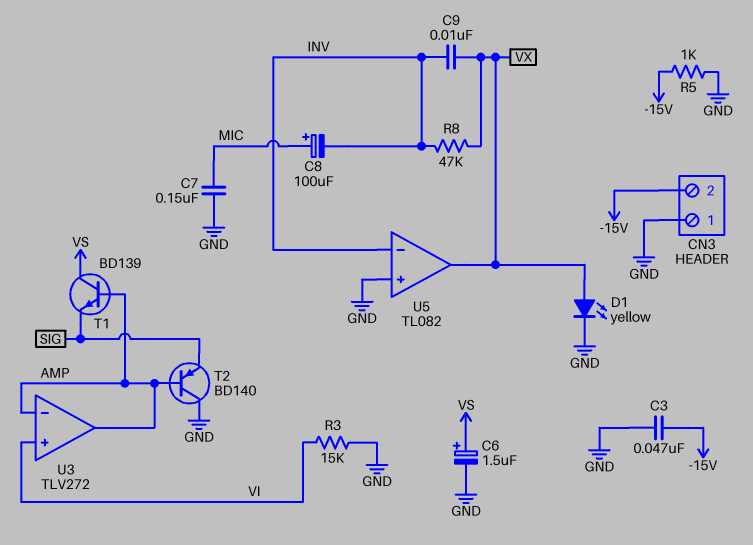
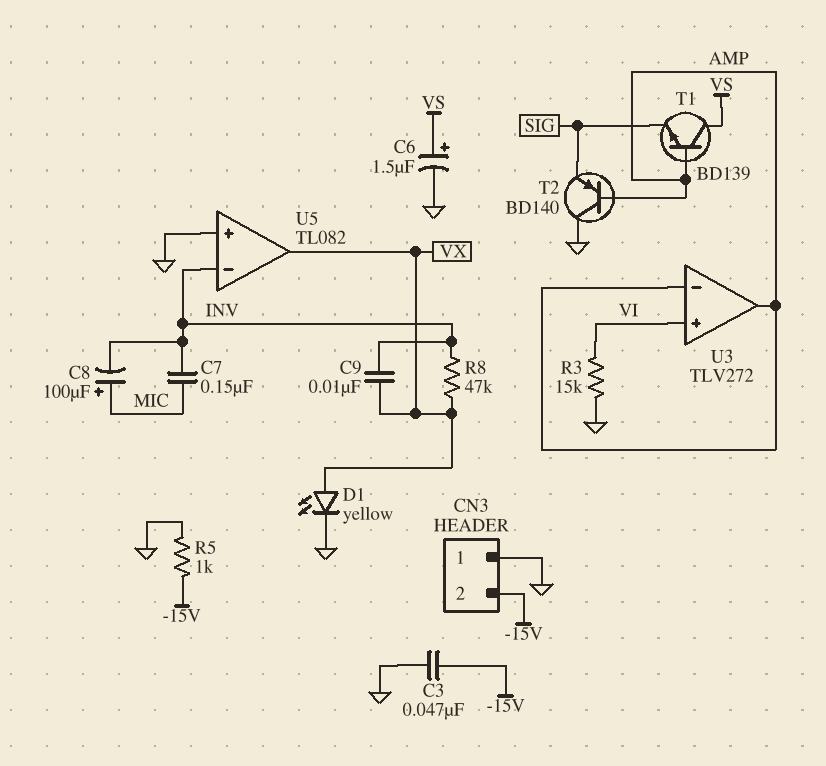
C7: 150nF (GND, MIC) -> 150nF (INV, MIC)

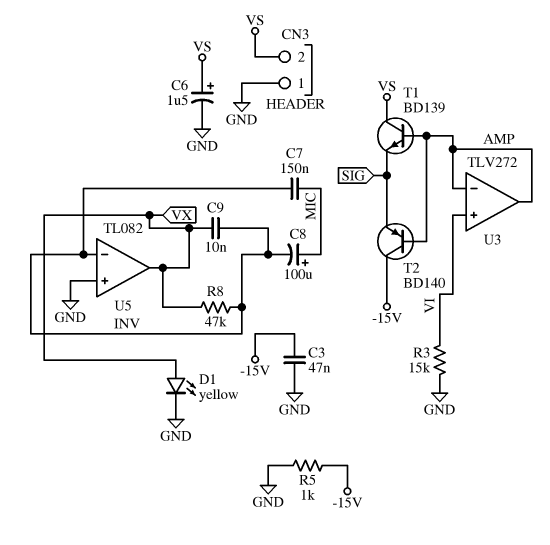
CN3 pin 2: -15V -> VS
T2: PNP BD140 (B AMP, C GND, E SIG) -> PNP BD140 (B AMP, C -15V, E SIG)

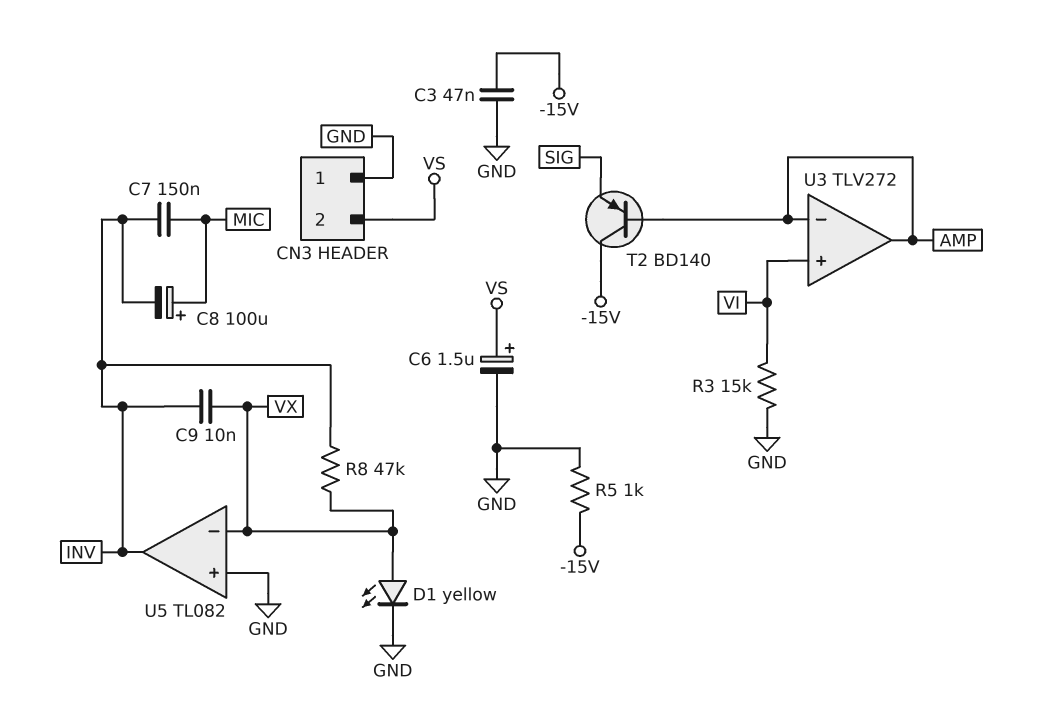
T1: NPN BD139 (B AMP, C VS, E SIG) -> none
U5 pin in-: INV -> VX
U5 pin out: VX -> INV

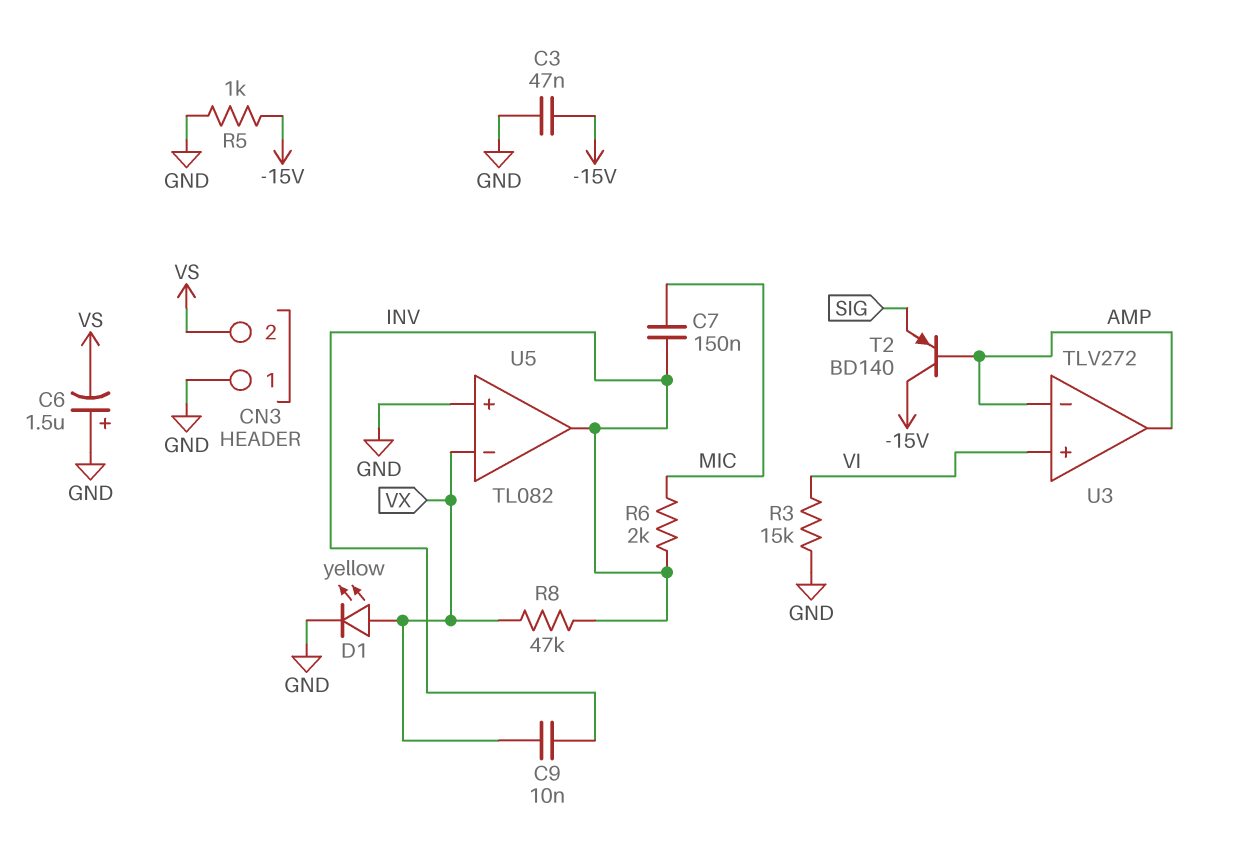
C6: 1.5uF (plus VS, minus GND) -> 1.5uF (plus GND, minus VS)
C8: 100uF (plus MIC, minus INV) -> none
R6: none -> 2k (INV, MIC)

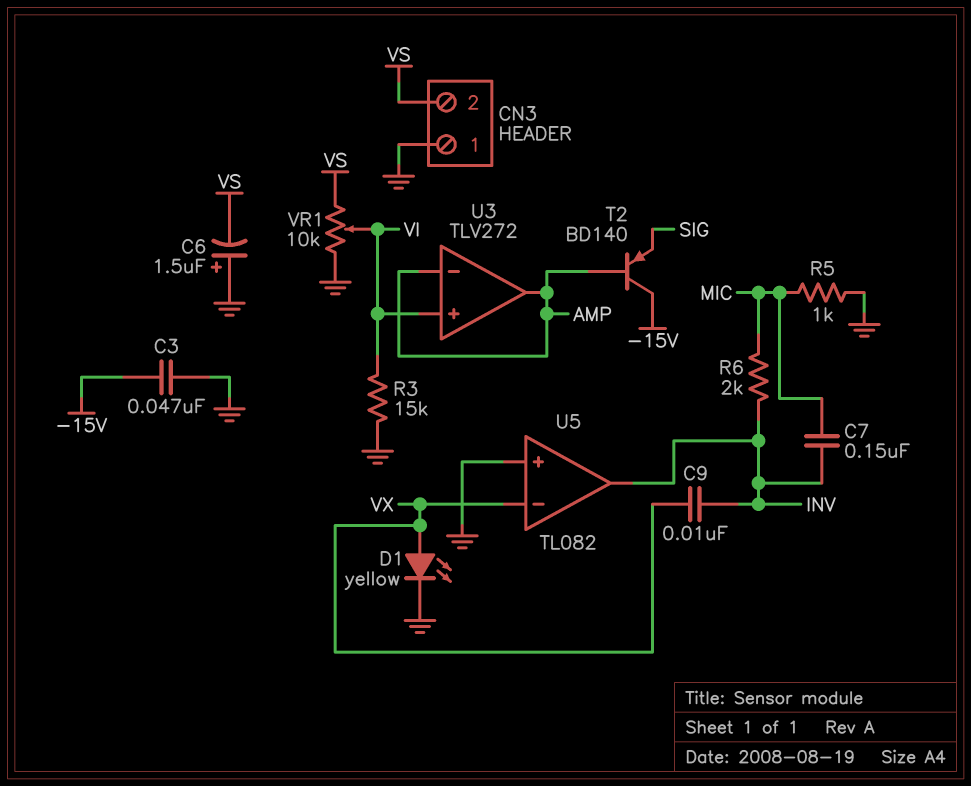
R5: 1k (-15V, GND) -> 1k (GND, MIC)
R8: 47k (INV, VX) -> none
VR1: none -> 10k (GND, VS, wiper VI)

